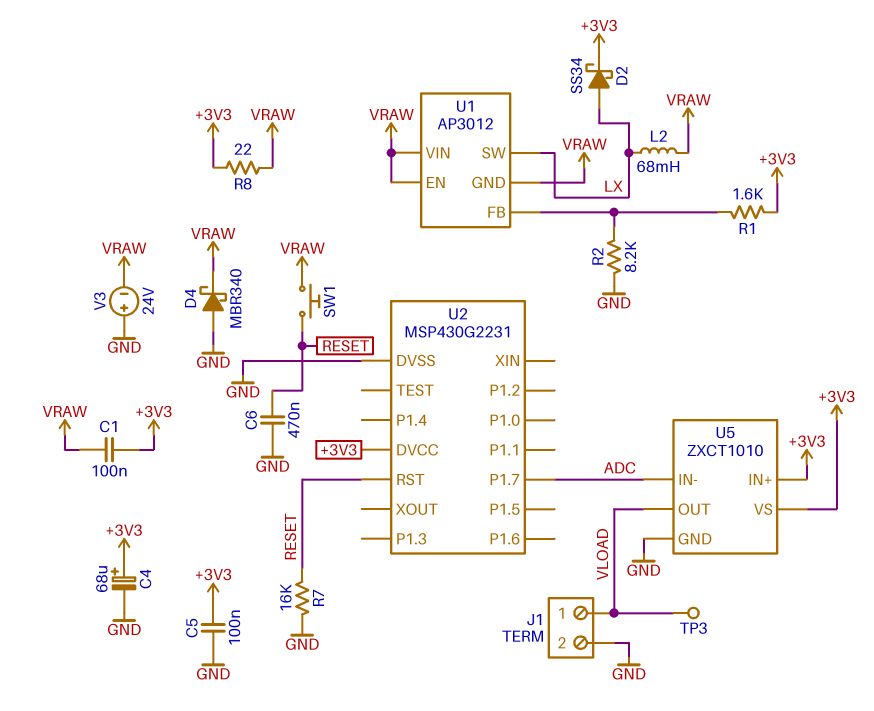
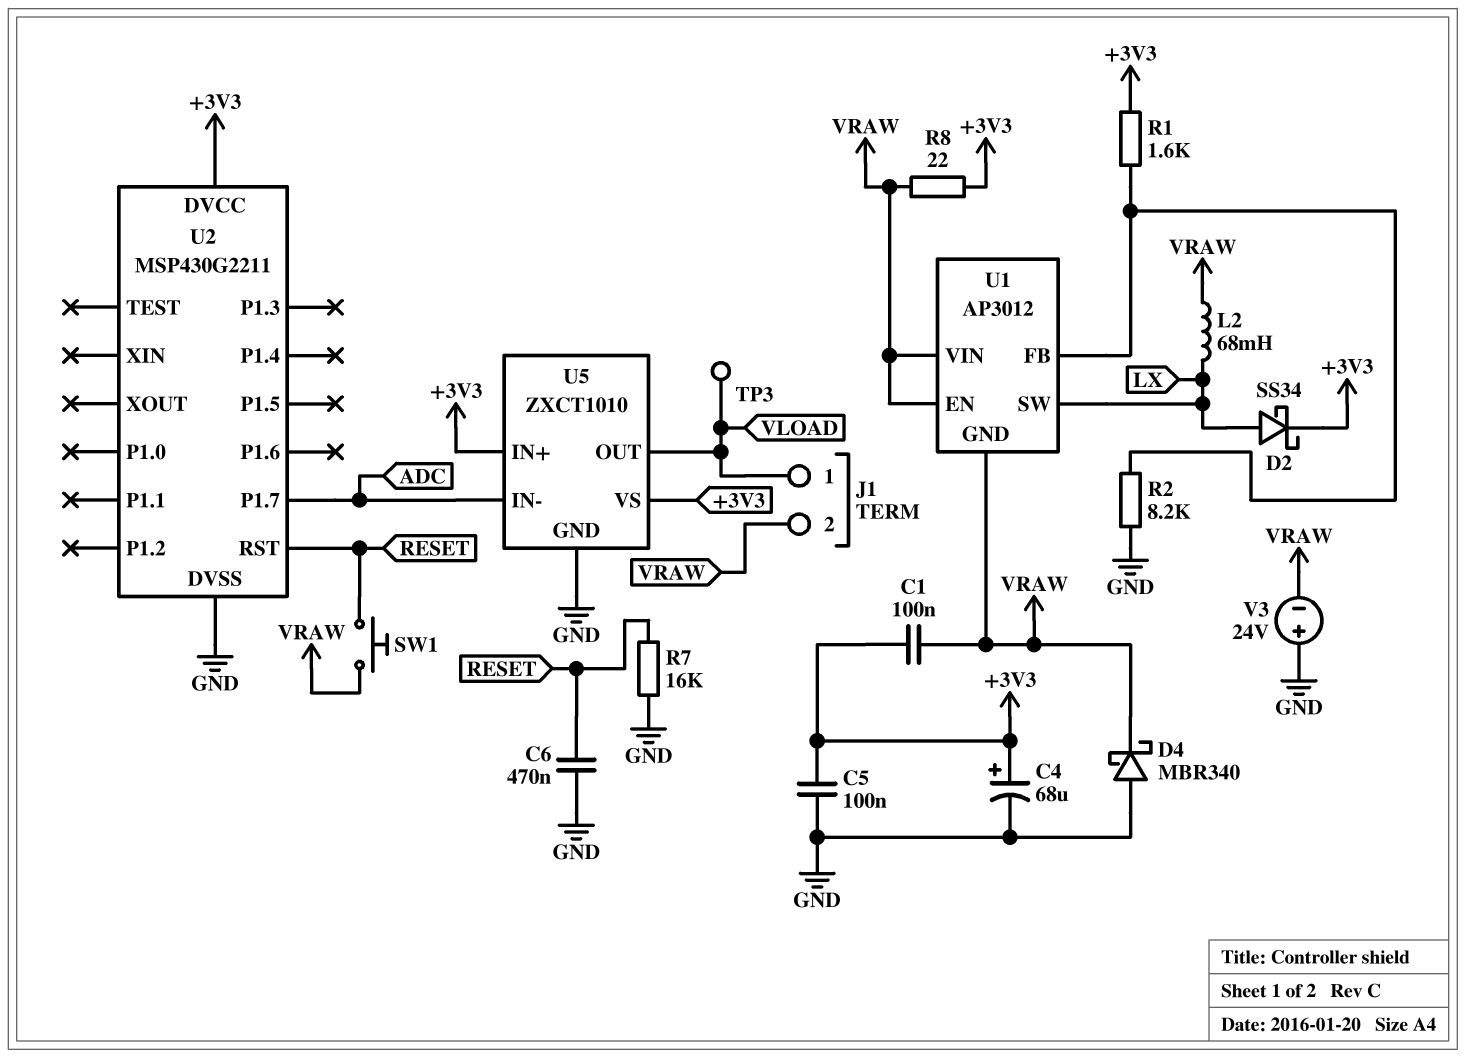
J1 pin 2: GND -> VRAW
U2: MSP430G2231 -> MSP430G2211

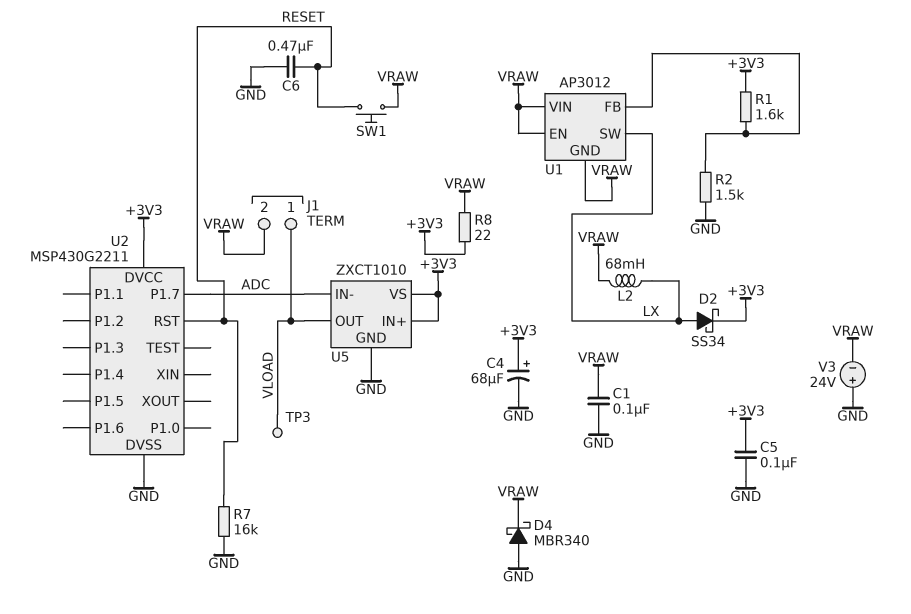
C1: 100nF (+3V3, VRAW) -> 100nF (GND, VRAW)
R2: 8.2k (GND, U1/FB) -> 1.5k (GND, U1/FB)

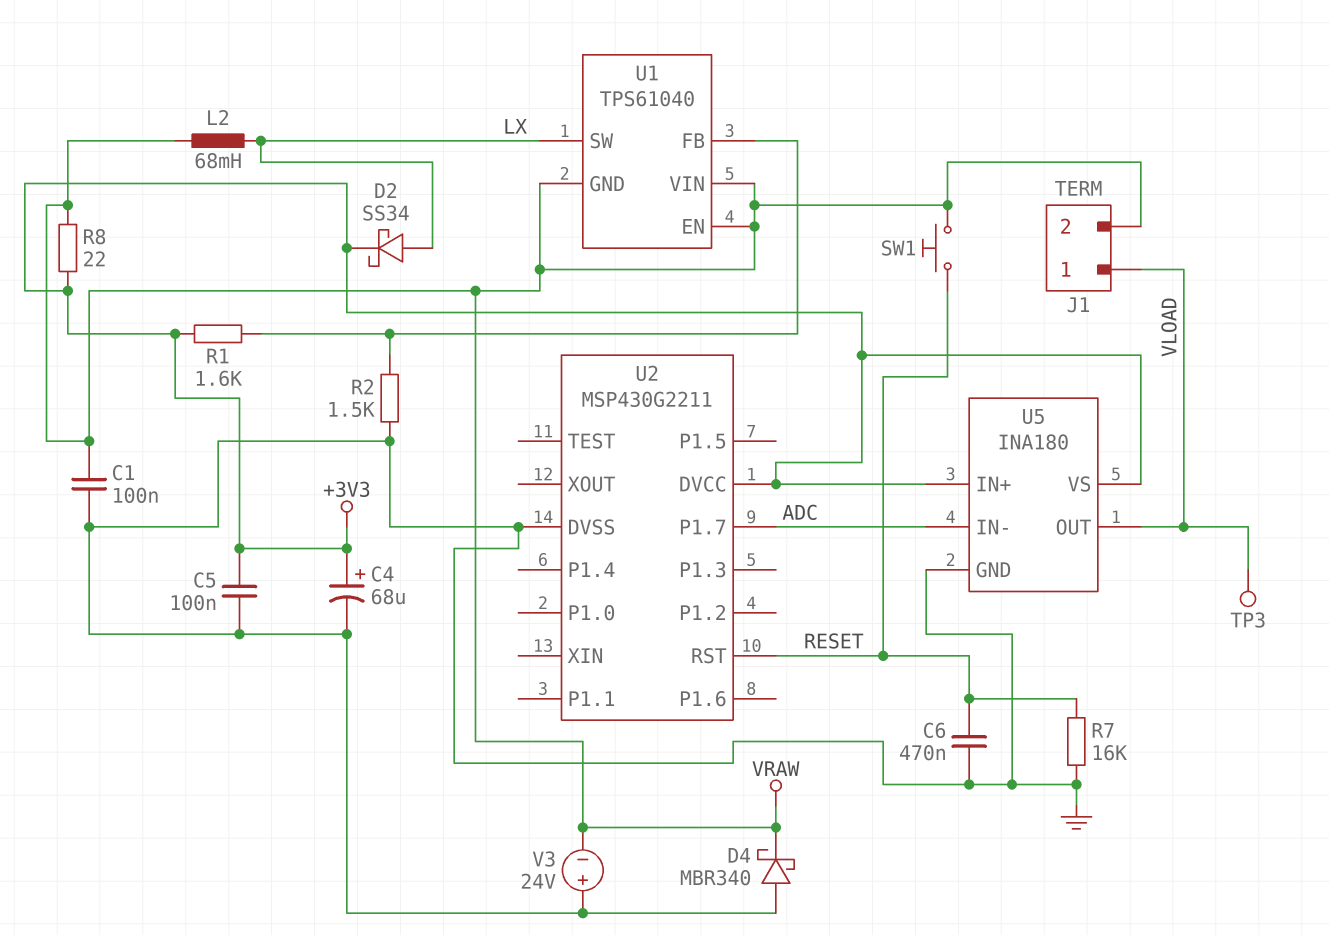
U1: AP3012 -> TPS61040
U5: ZXCT1010 -> INA180

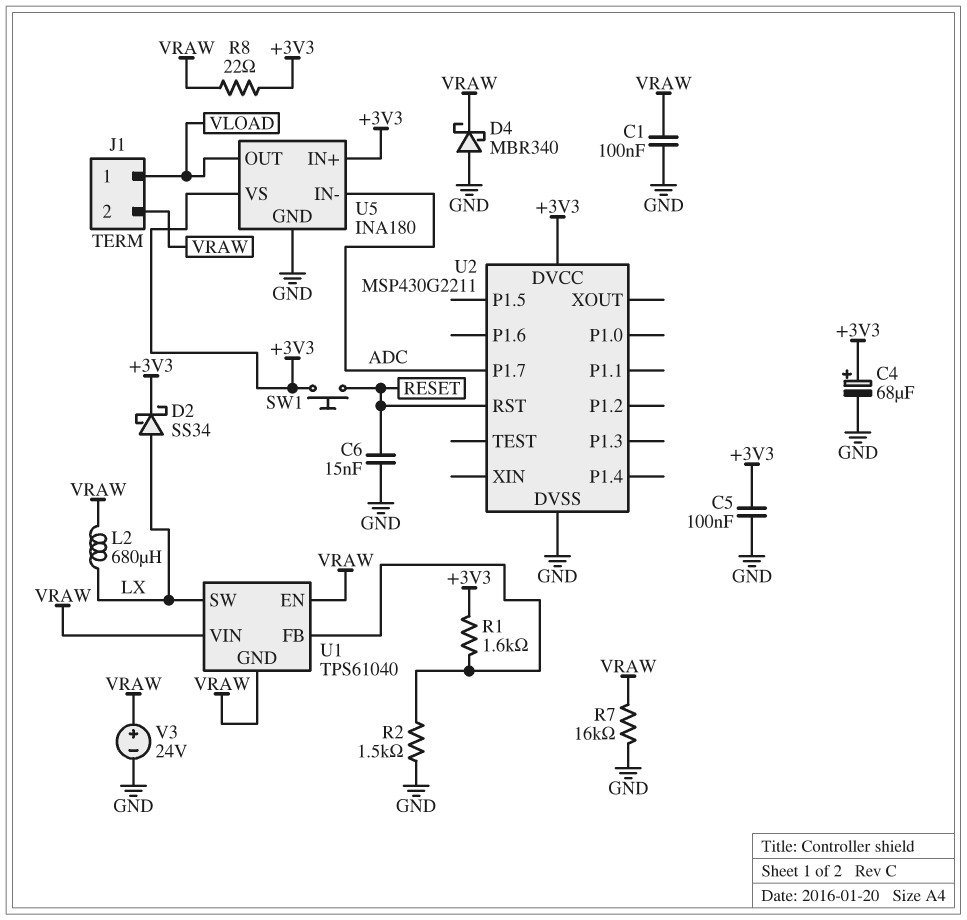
C6: 470nF (GND, RESET) -> 15nF (GND, RESET)
L2: 68mH (LX, VRAW) -> 680uH (LX, VRAW)
R7: 16k (GND, RESET) -> 16k (GND, VRAW)
SW1: button (RESET, VRAW) -> button (+3V3, RESET)
TP3: test point (VLOAD) -> none
V3: 24V (plus GND, minus VRAW) -> 24V (plus VRAW, minus GND)

